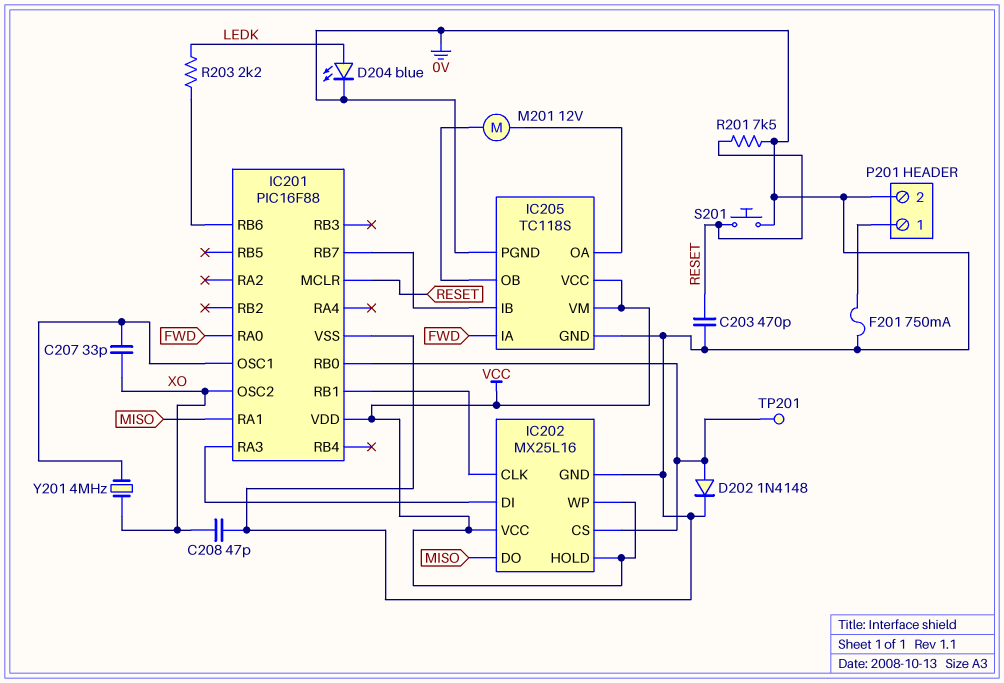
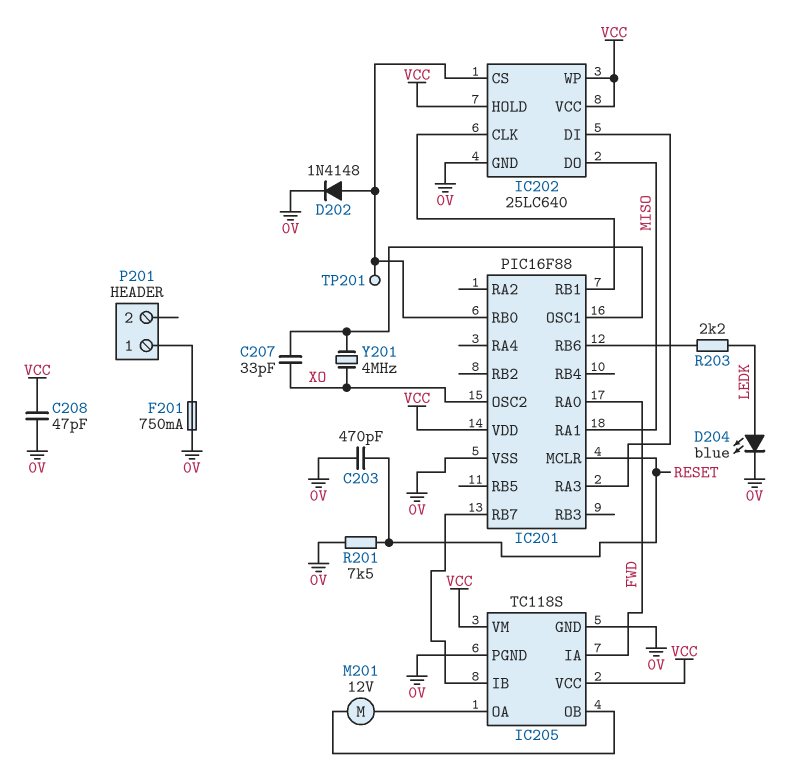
C208: 47pF (0V, XO) -> 47pF (0V, VCC)
IC202: MX25L16 -> 25LC640
P201 pin 2: 0V -> none
S201: button (0V, RESET) -> none

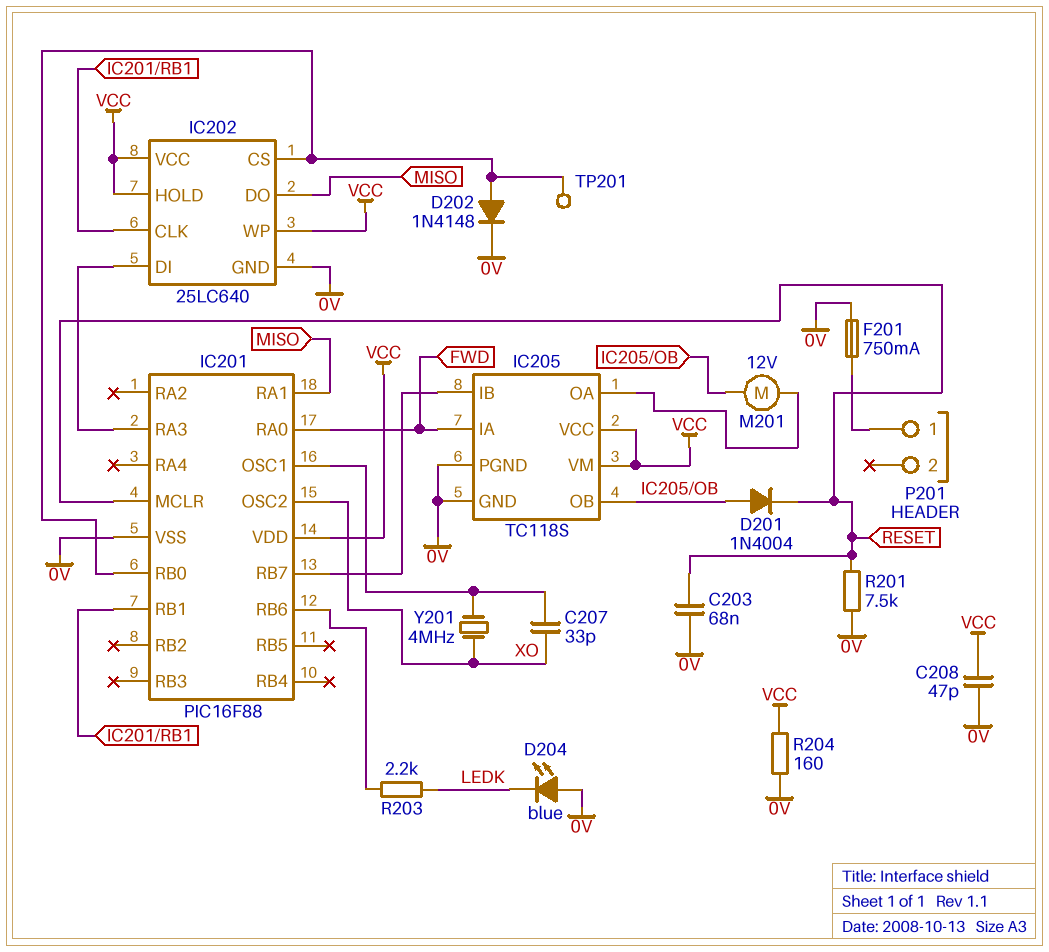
C203: 470pF (0V, RESET) -> 68nF (0V, RESET)
D201: none -> diode 1N4004 (A IC205/OB, K RESET)
D204: LED blue (A LEDK, K 0V) -> LED blue (A 0V, K LEDK)
R204: none -> 160 (0V, VCC)

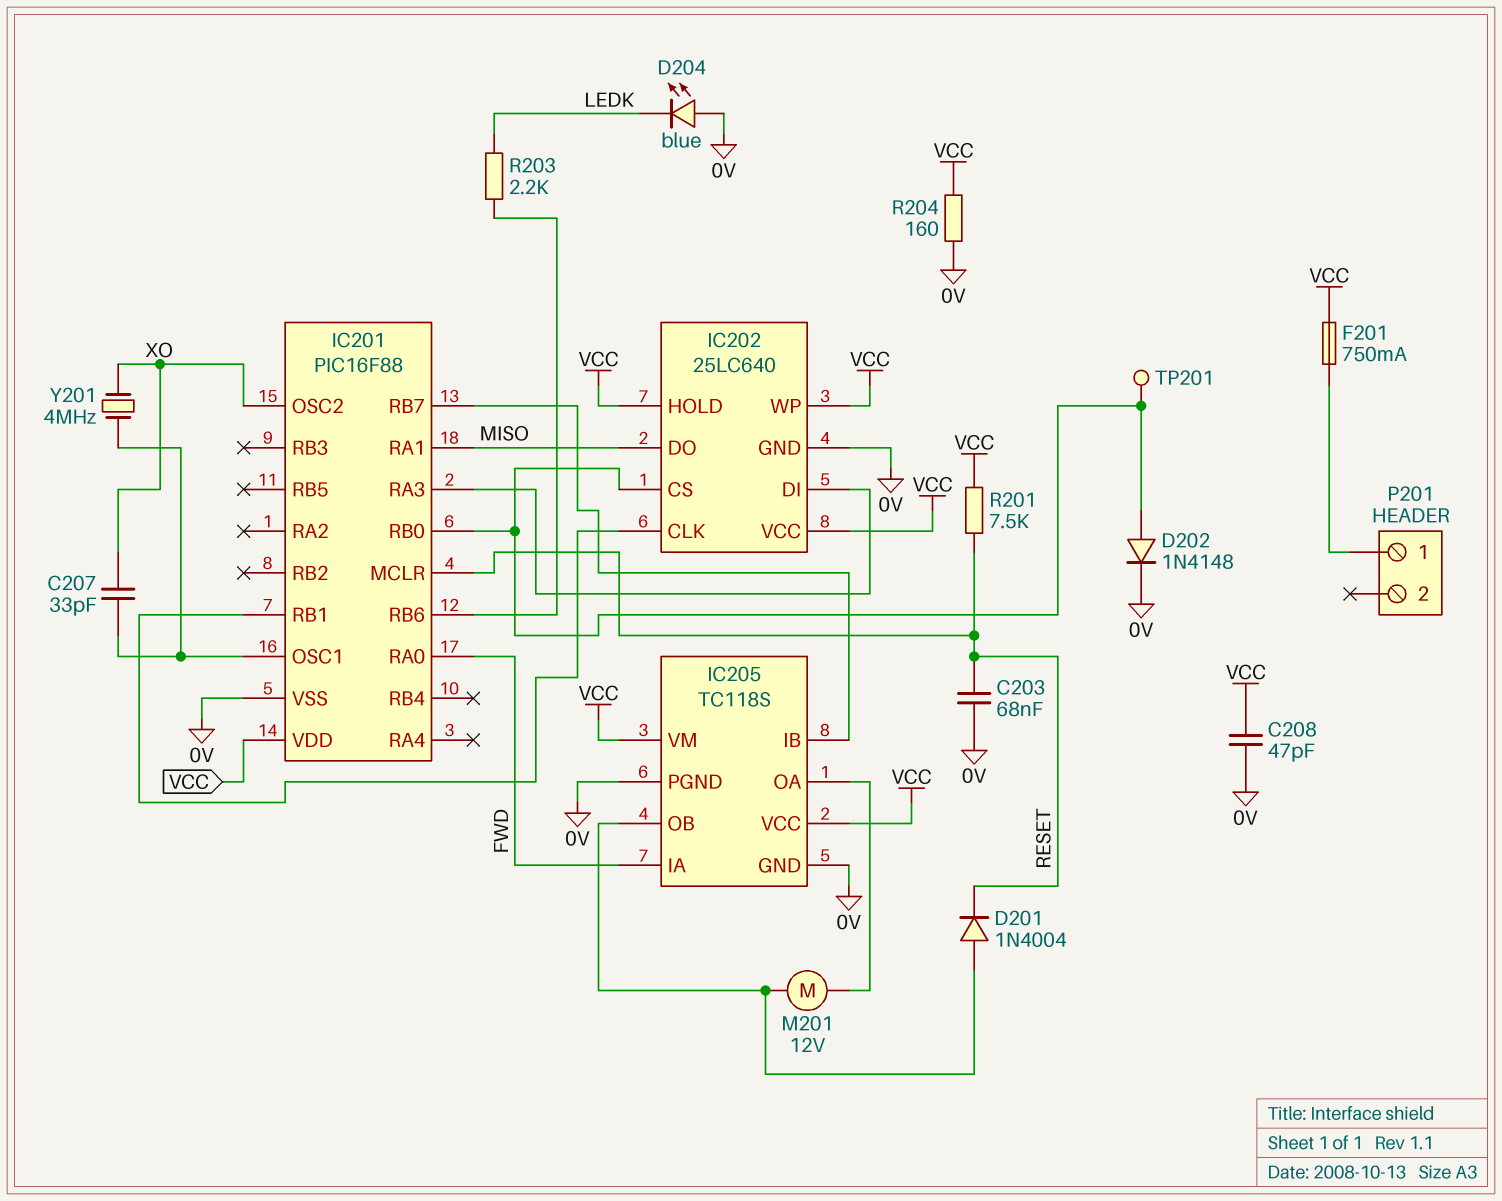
F201: 750mA (0V, P201/1) -> 750mA (P201/1, VCC)
R201: 7.5k (0V, RESET) -> 7.5k (RESET, VCC)

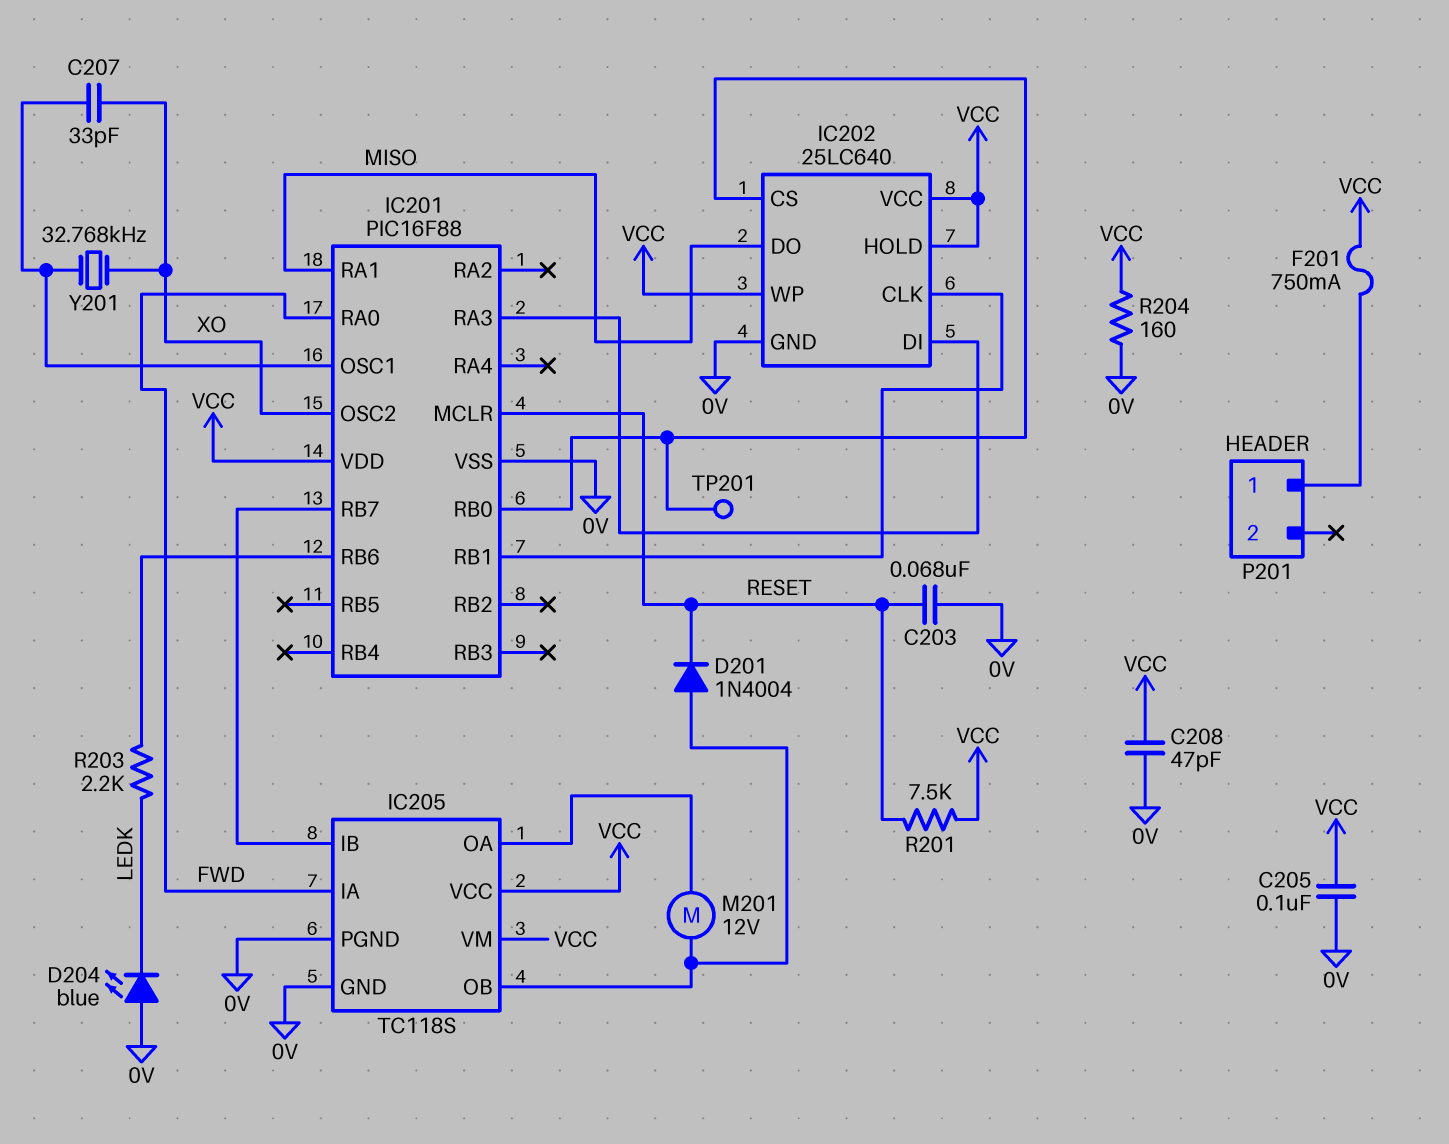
C205: none -> 100nF (0V, VCC)
D202: diode 1N4148 (A IC201/RB0, K 0V) -> none
Y201: 4MHz (IC201/OSC1, XO) -> 32.768kHz (IC201/OSC1, XO)

